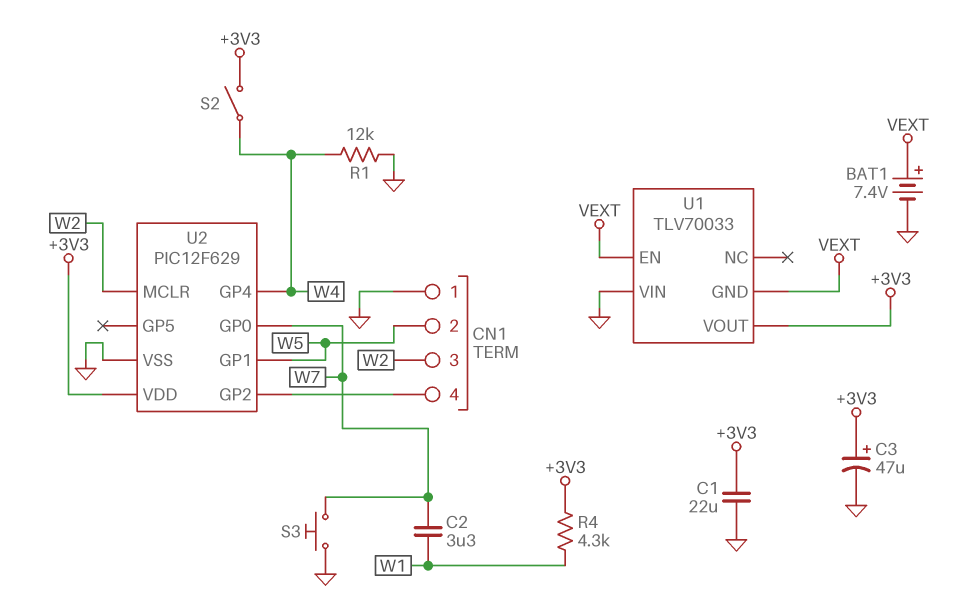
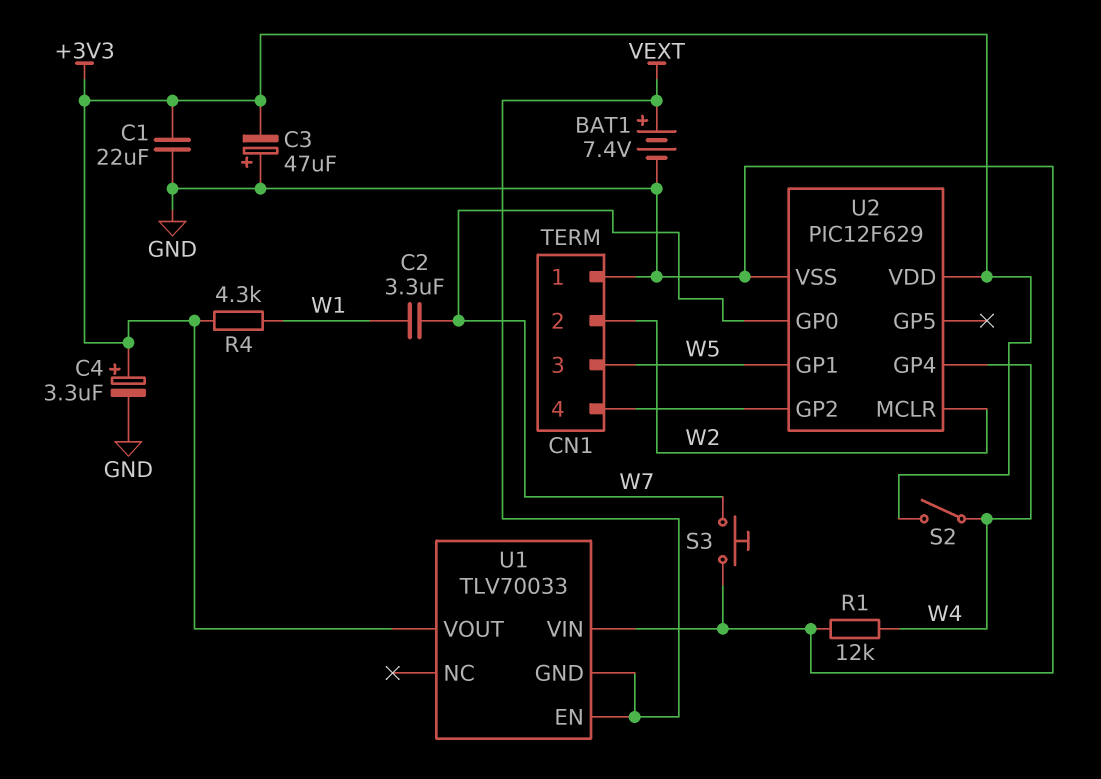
C3: 47uF (plus +3V3, minus GND) -> 47uF (plus GND, minus +3V3)
C4: none -> 3.3uF (plus +3V3, minus GND)
CN1 pin 2: W5 -> W2
CN1 pin 3: W2 -> W5

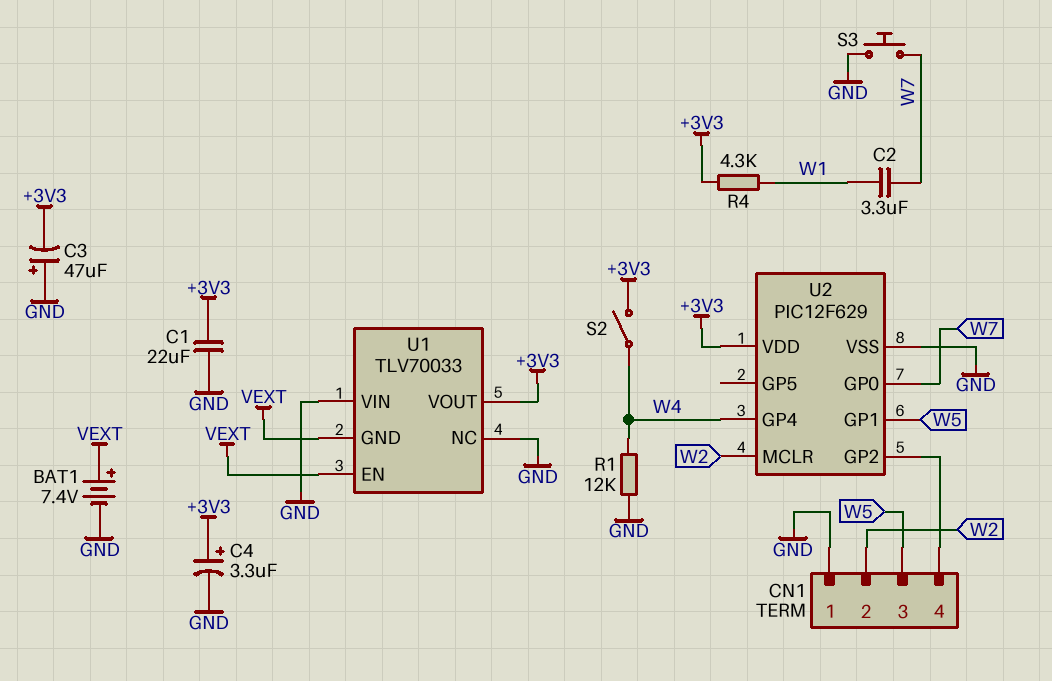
U1 pin NC: none -> GND

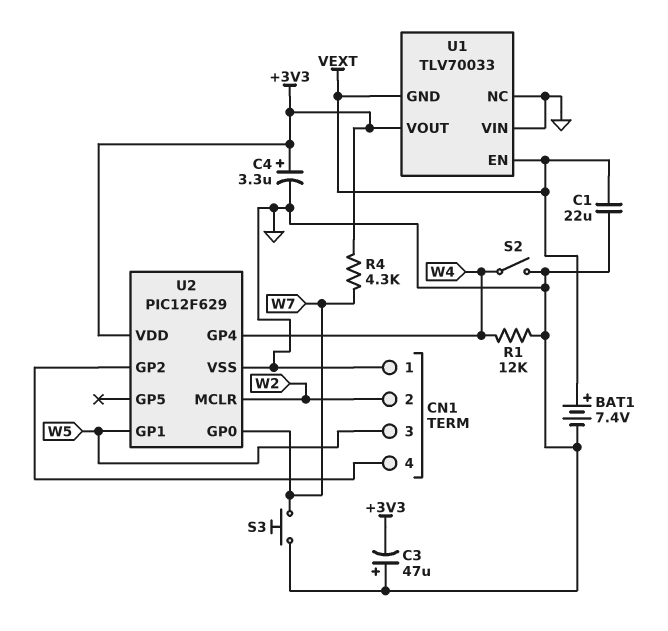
C1: 22uF (+3V3, GND) -> 22uF (GND, VEXT)
C2: 3.3uF (W1, W7) -> none
R4: 4.3k (+3V3, W1) -> 4.3k (+3V3, W7)
S2: switch (+3V3, W4) -> switch (GND, W4)

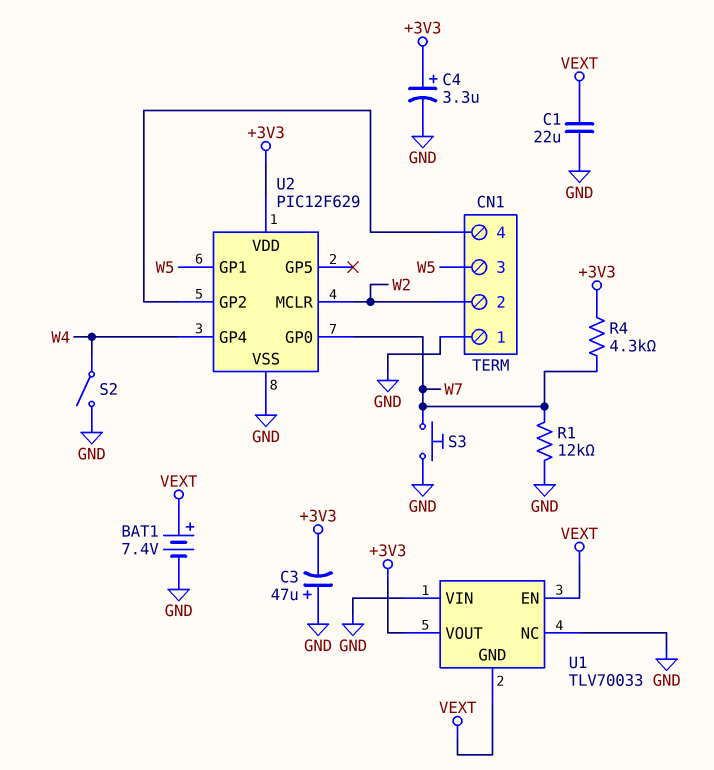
R1: 12k (GND, W4) -> 12k (GND, W7)

